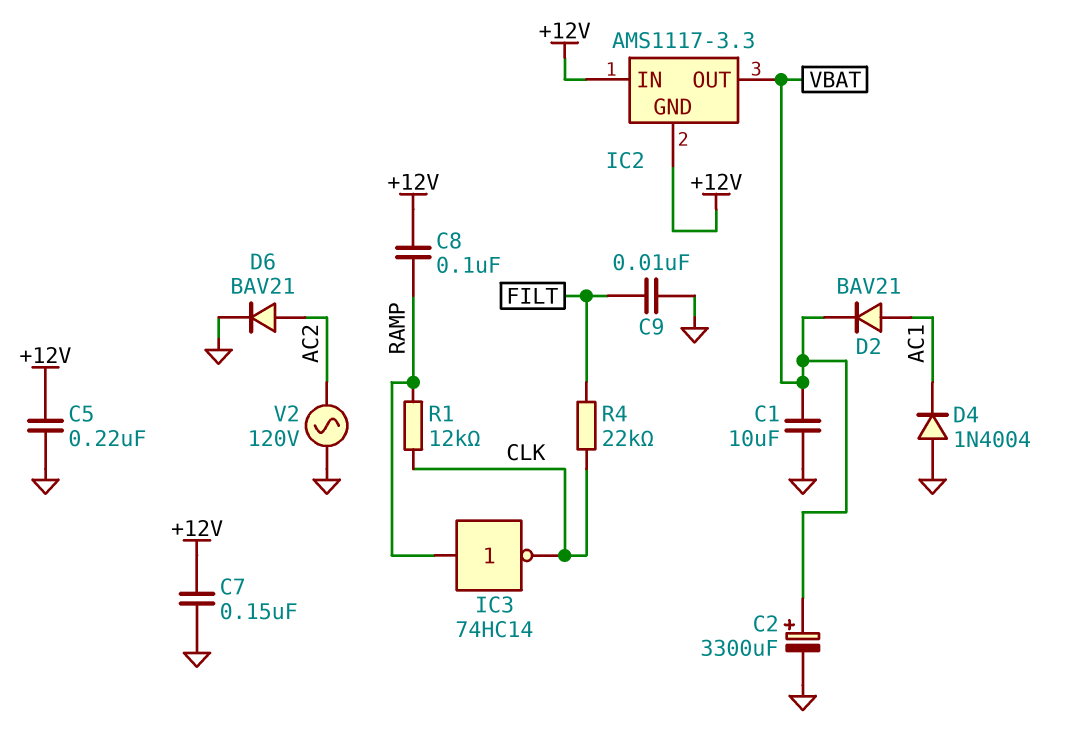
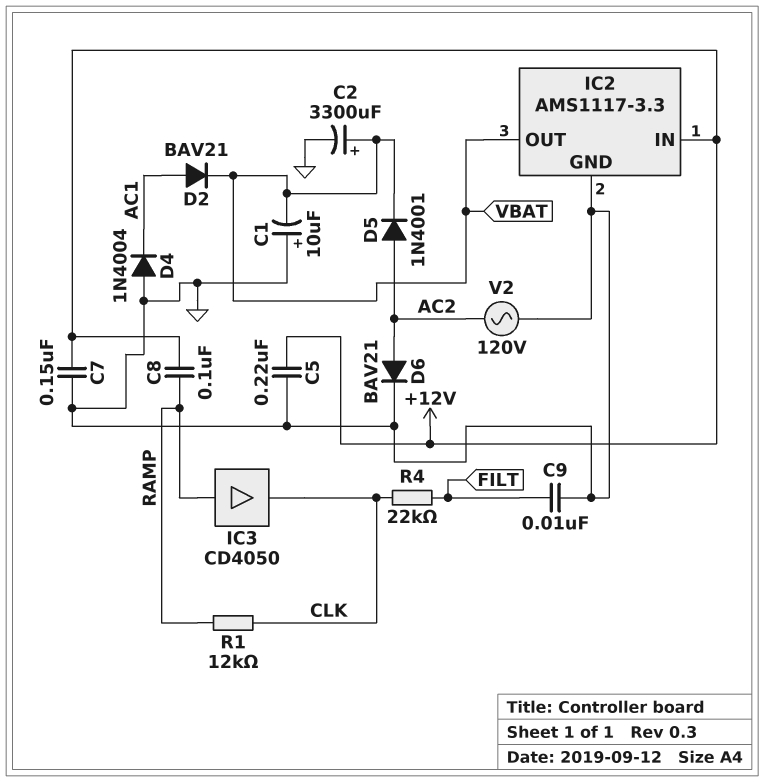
C1: 10uF (GND, VBAT) -> 10uF (plus GND, minus VBAT)
D5: none -> diode 1N4001 (A AC2, K VBAT)
IC2 pin GND: +12V -> GND
IC3: NOT 74HC14 (in RAMP, out CLK) -> buffer CD4050 (in RAMP, out CLK)

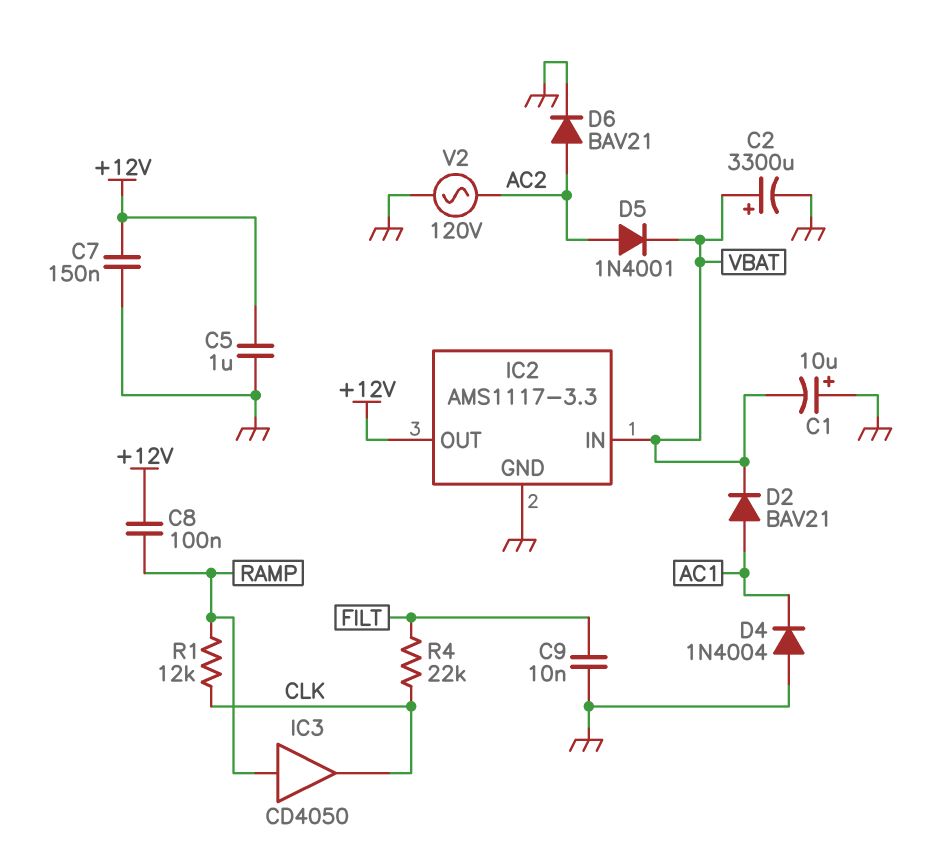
C5: 220nF (+12V, GND) -> 1uF (+12V, GND)
IC2 pin IN: +12V -> VBAT
IC2 pin OUT: VBAT -> +12V

